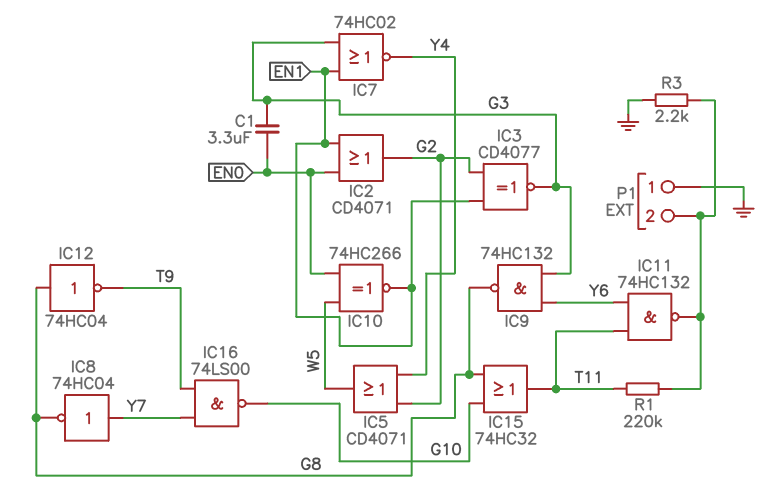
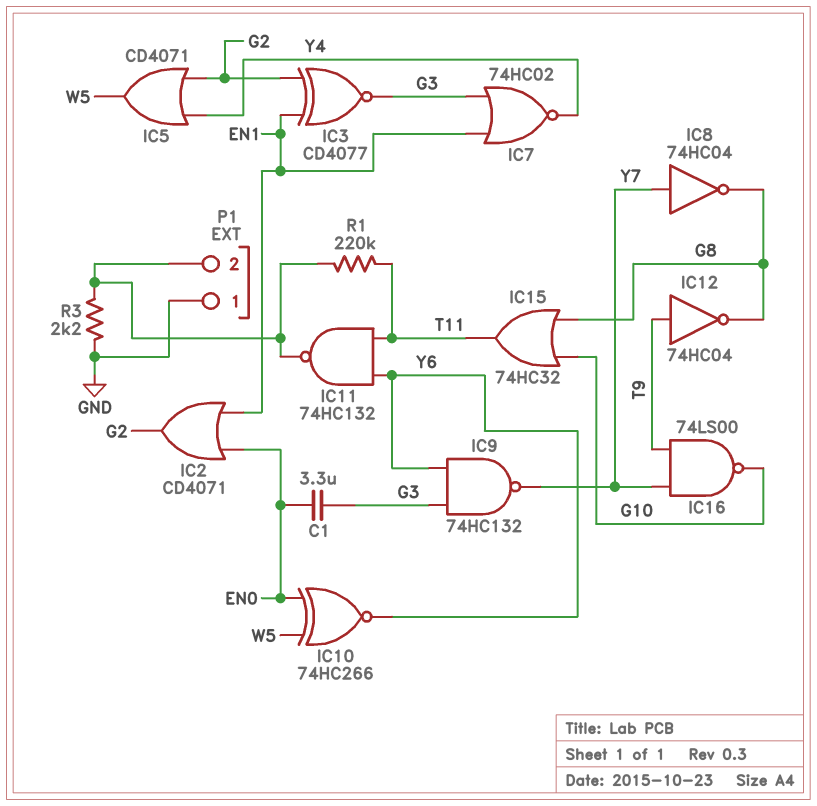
IC9: NAND 74HC132 (in G3, in Y6, out G8) -> NAND 74HC132 (in G3, in Y6, out Y7)
IC10: XNOR 74HC266 (in EN0, in W5, out EN1) -> XNOR 74HC266 (in EN0, in W5, out Y6)
IC12: NOT 74HC04 (in G8, out T9) -> NOT 74HC04 (in T9, out G8)

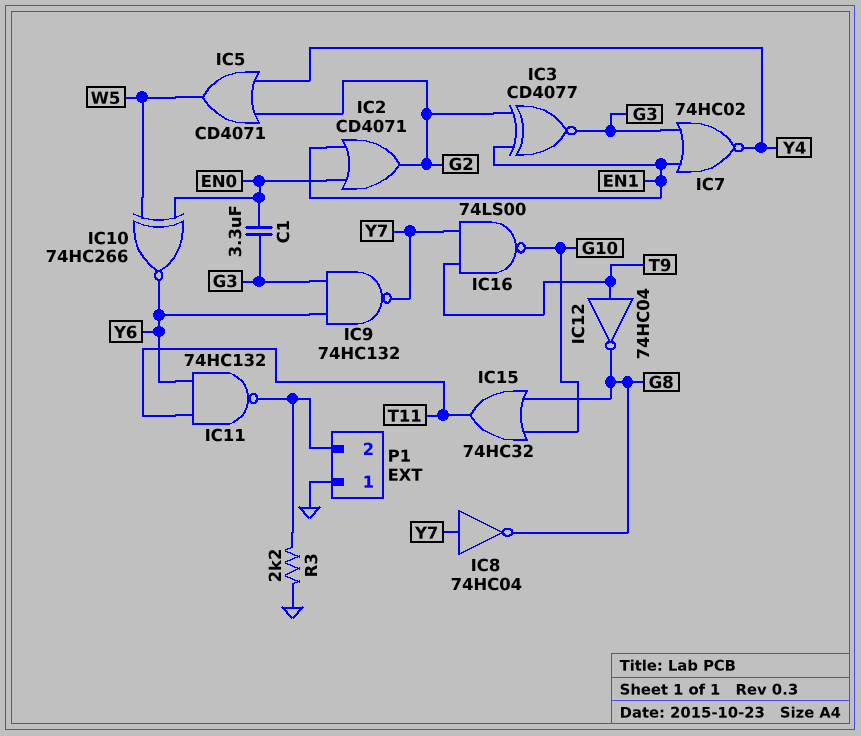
R1: 220k (P1/2, T11) -> none

